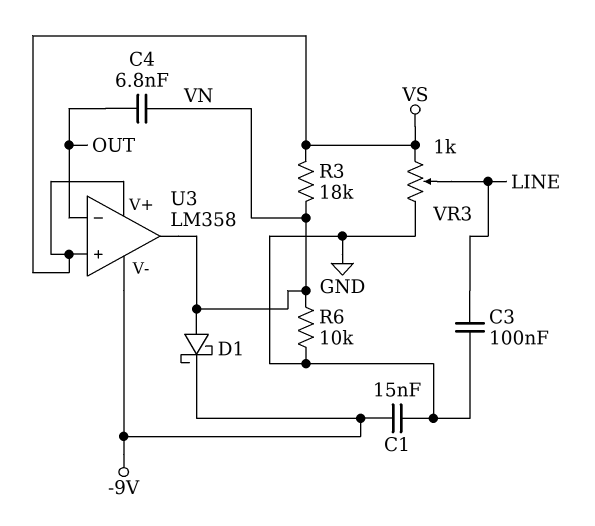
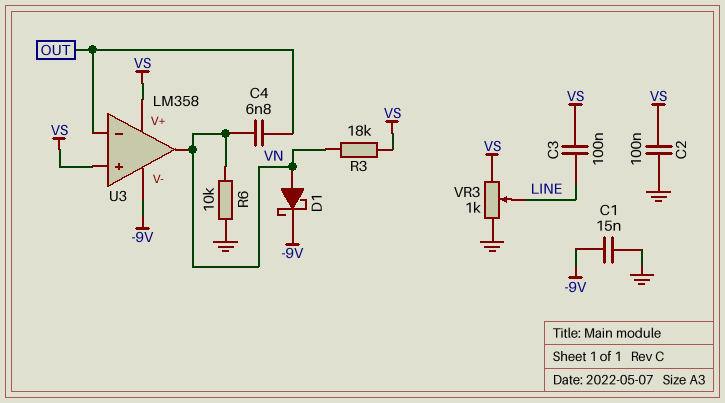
C2: none -> 100nF (GND, VS)
C3: 100nF (GND, LINE) -> 100nF (LINE, VS)

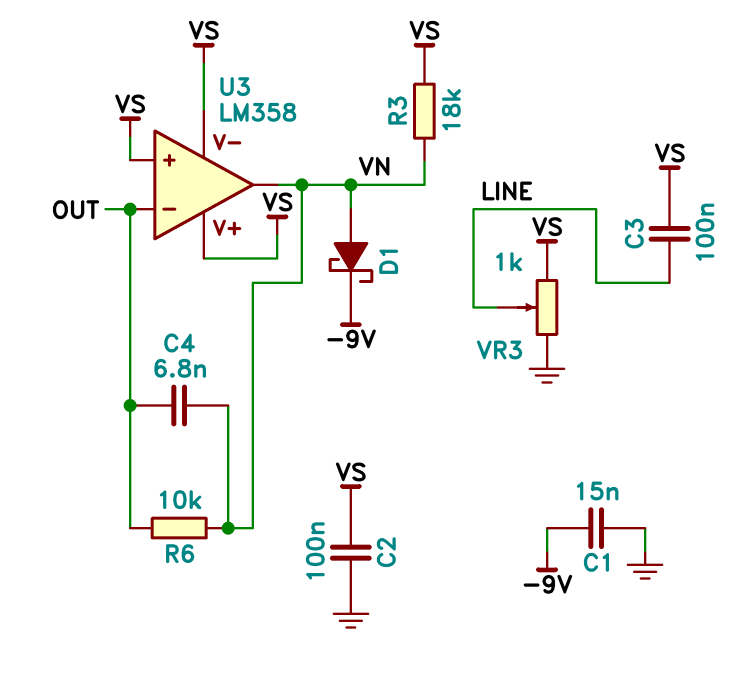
R6: 10k (GND, VN) -> 10k (OUT, VN)
U3 pin V-: -9V -> VS

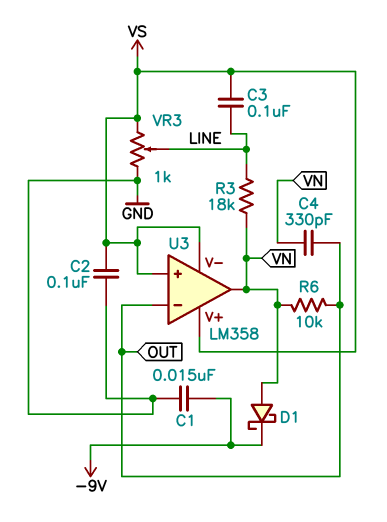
C4: 6.8nF (OUT, VN) -> 330pF (OUT, VN)
R3: 18k (VN, VS) -> 18k (LINE, VN)

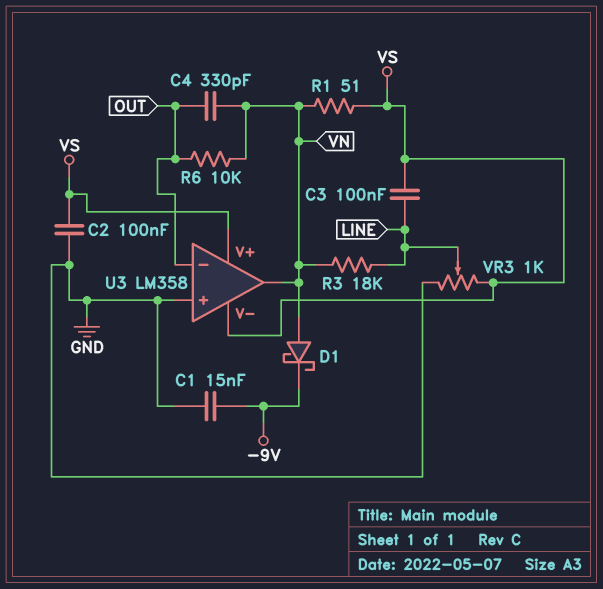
R1: none -> 51 (VN, VS)
U3 pin in+: VS -> GND

